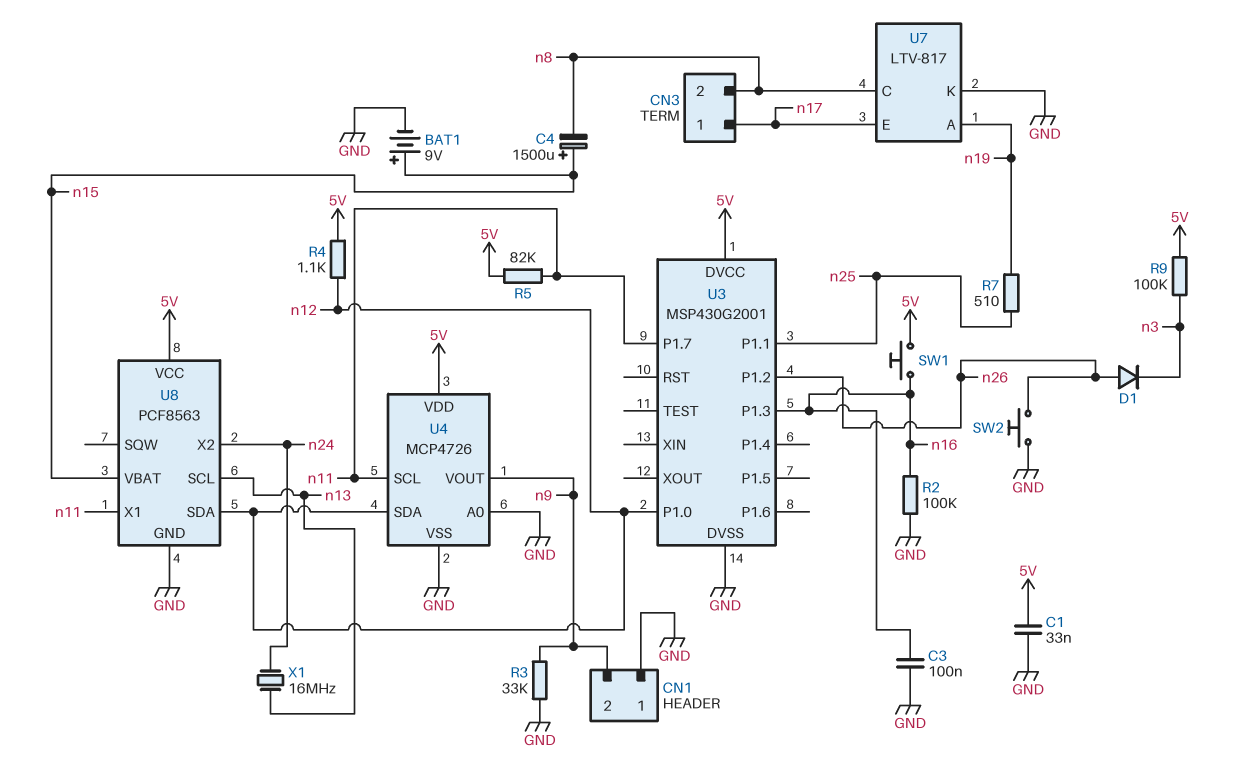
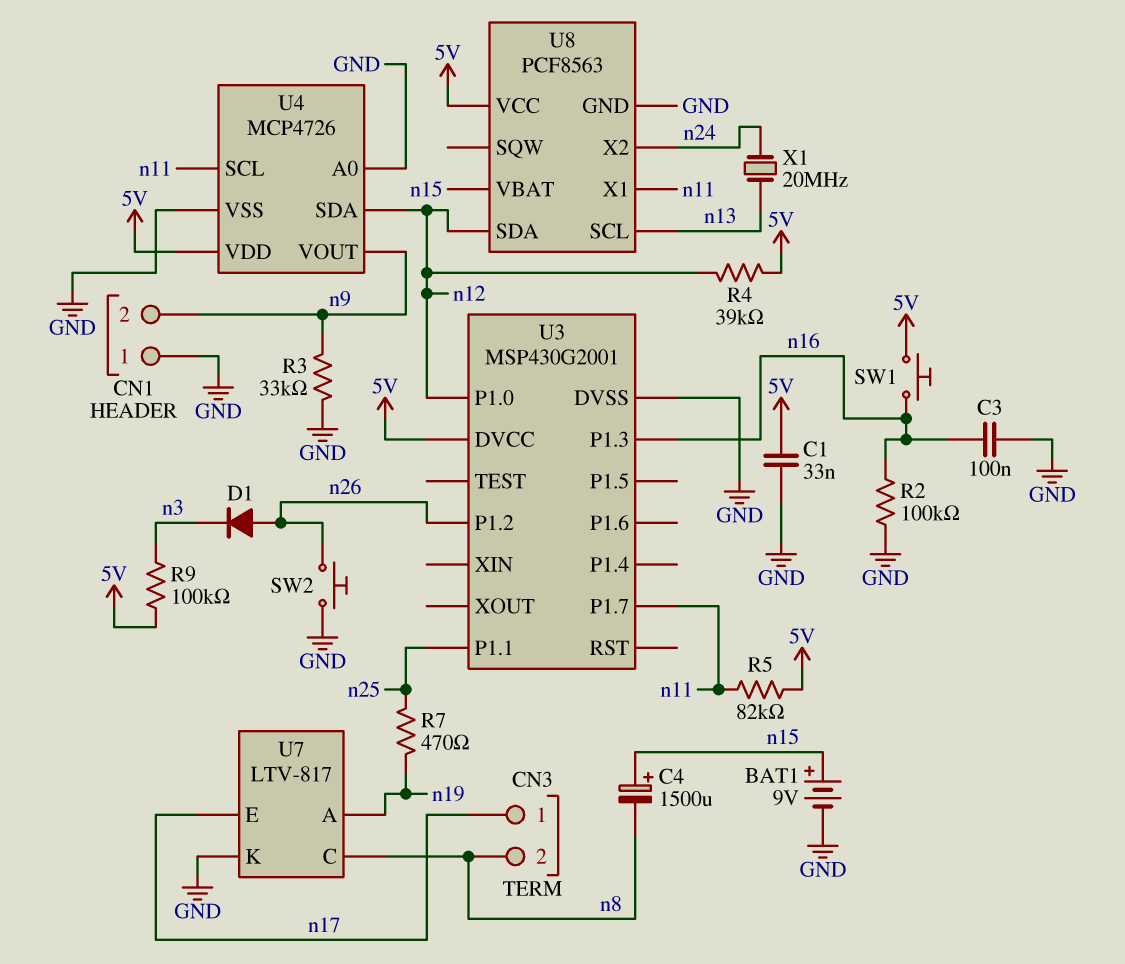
R4: 1.1k (5V, n12) -> 39k (5V, n12)
R7: 510 (n19, n25) -> 470 (n19, n25)
X1: 16MHz (n13, n24) -> 20MHz (n13, n24)

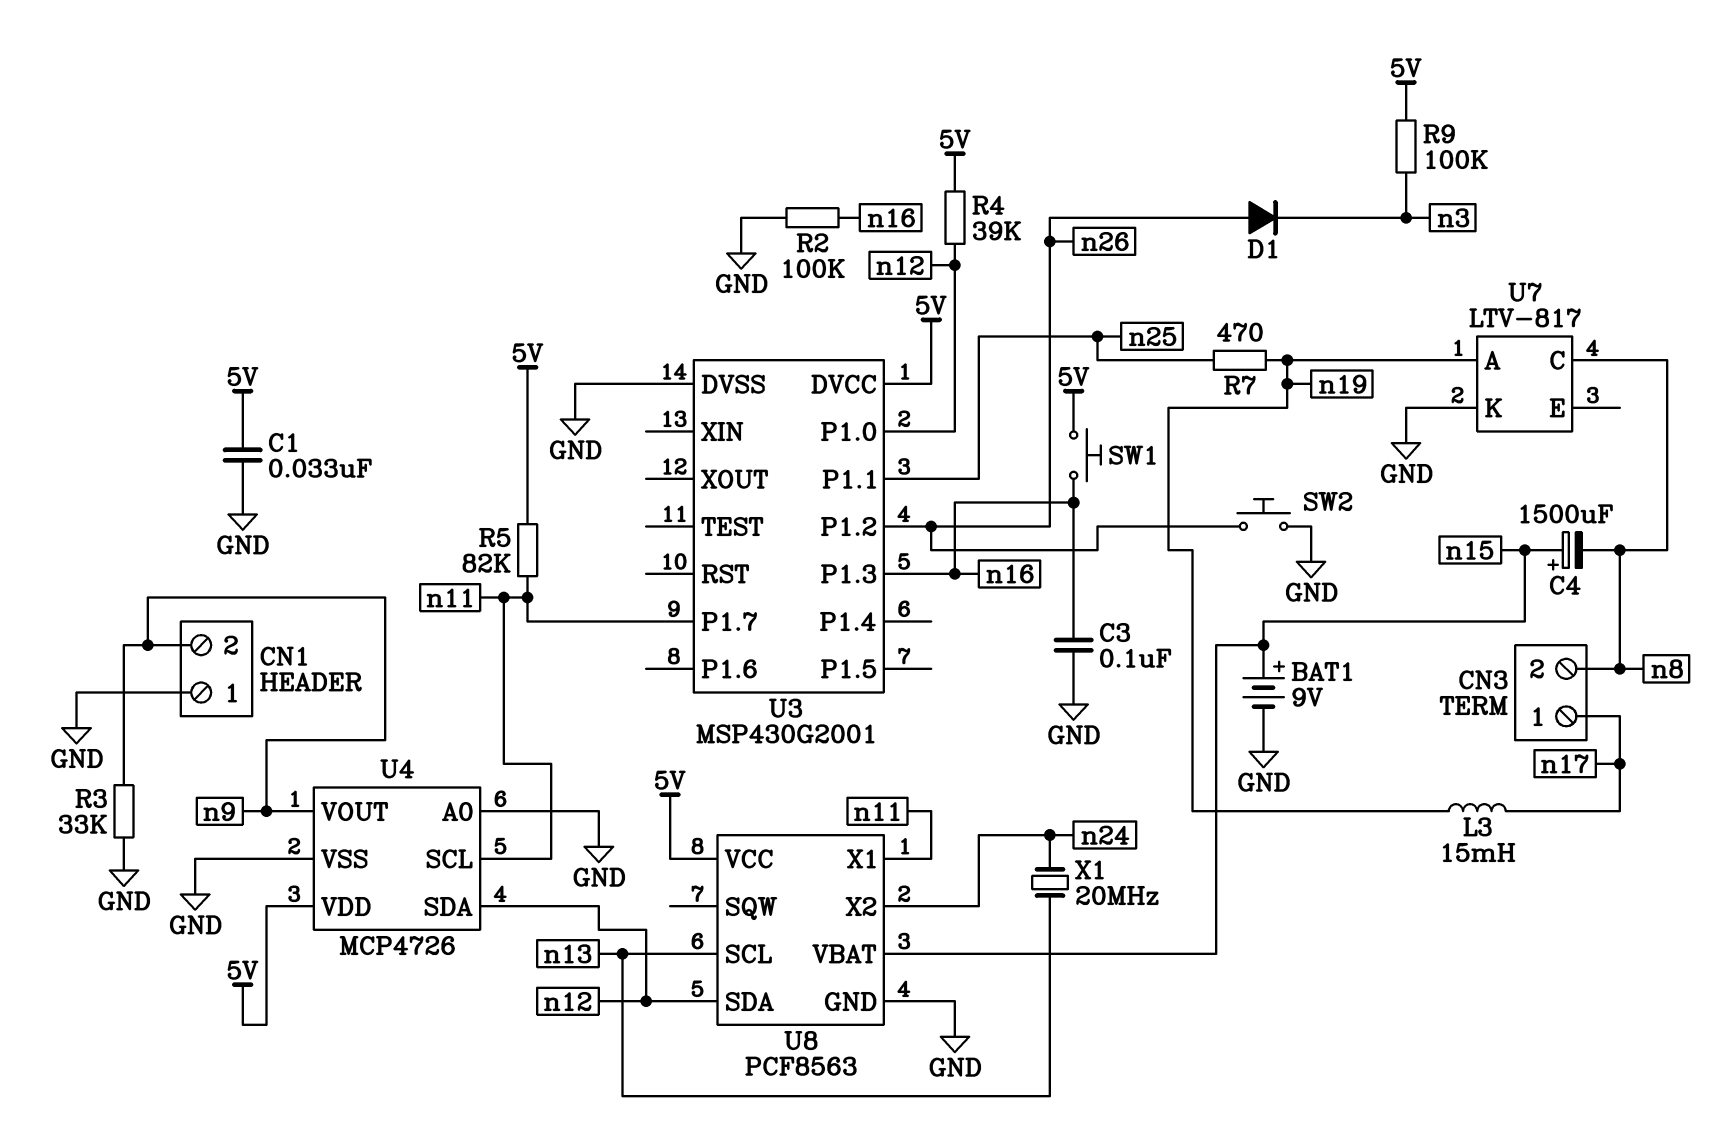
L3: none -> 15mH (n17, n19)
U7 pin E: n17 -> none

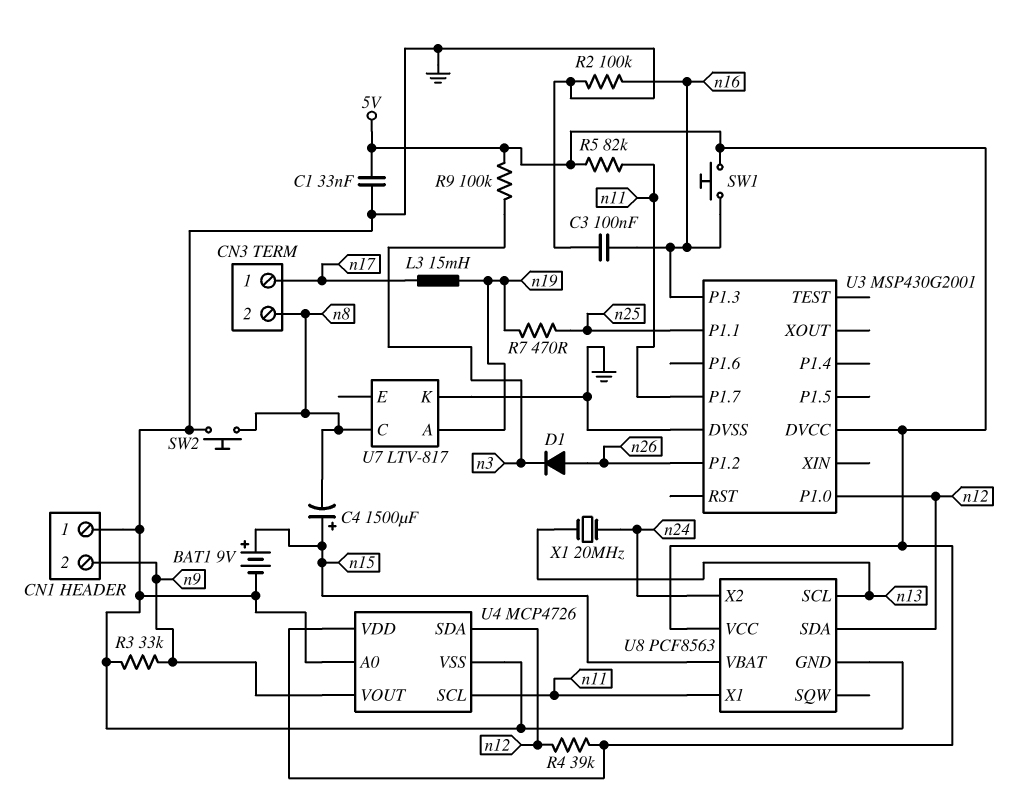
SW2: button (GND, n26) -> button (GND, n8)

